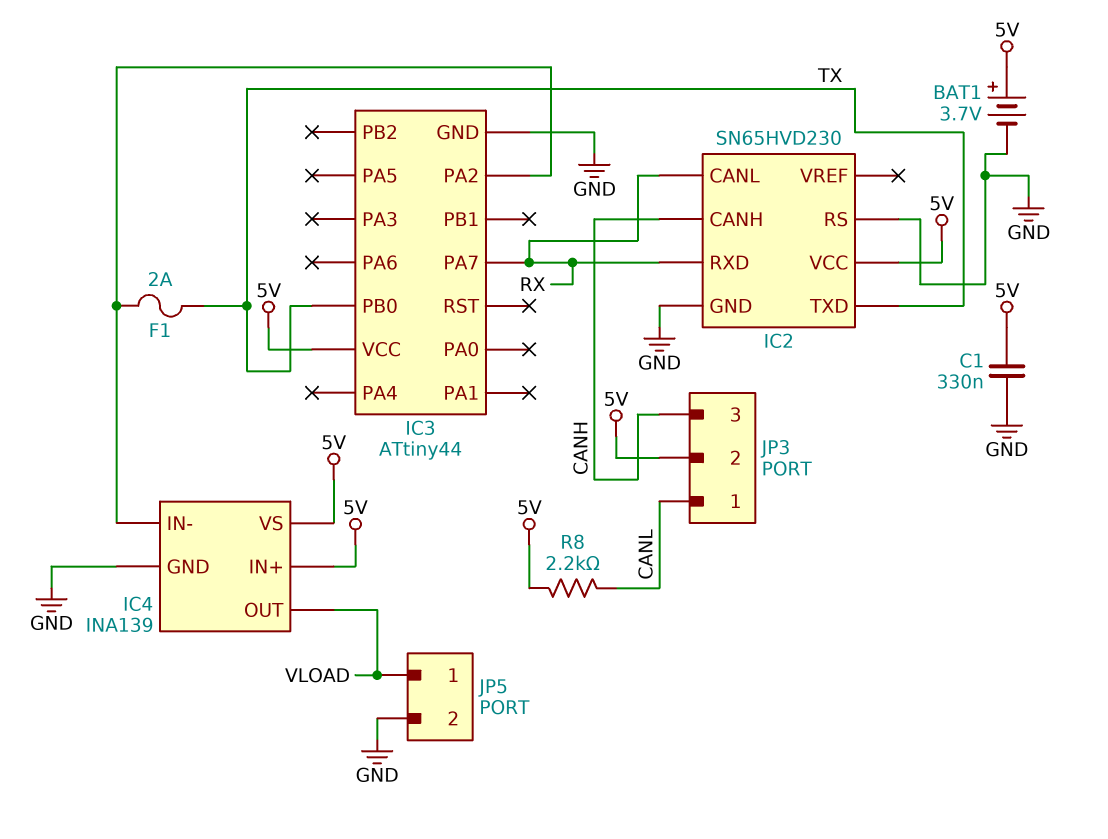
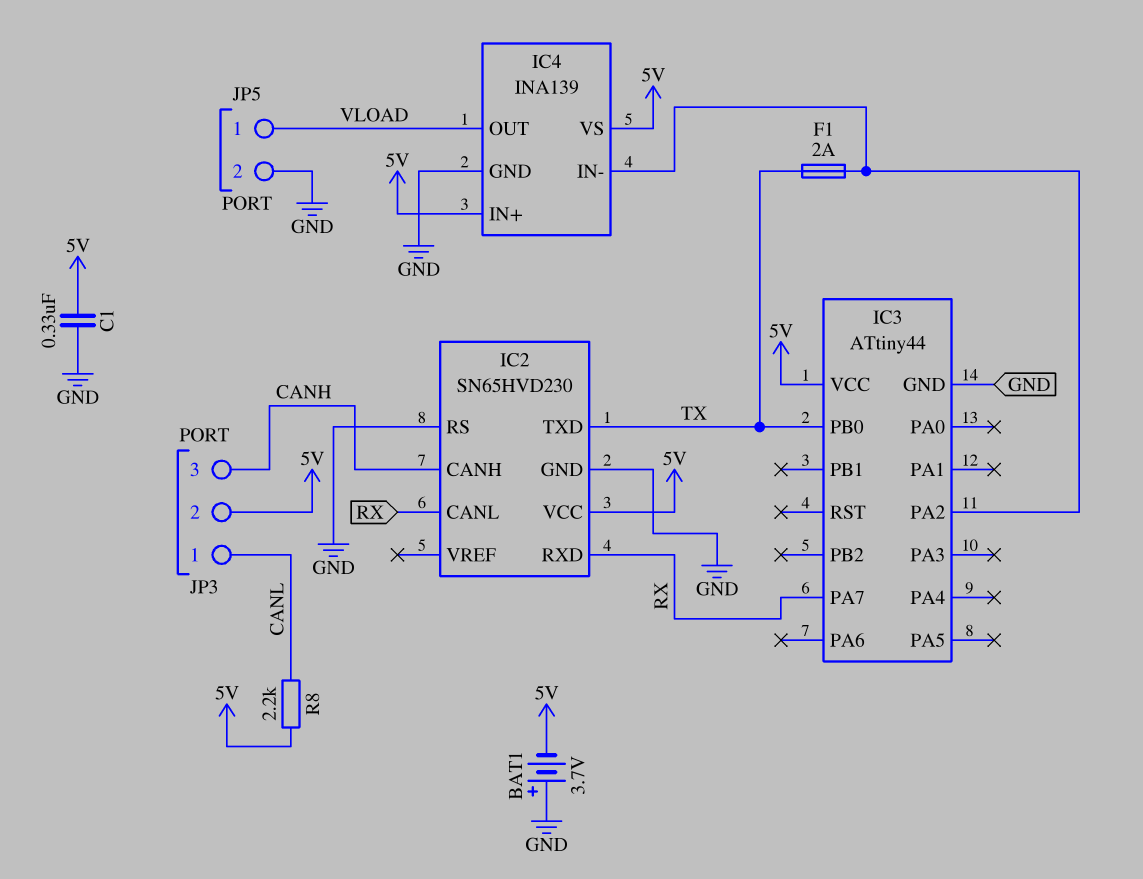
BAT1: 3.7V (plus 5V, minus GND) -> 3.7V (plus GND, minus 5V)

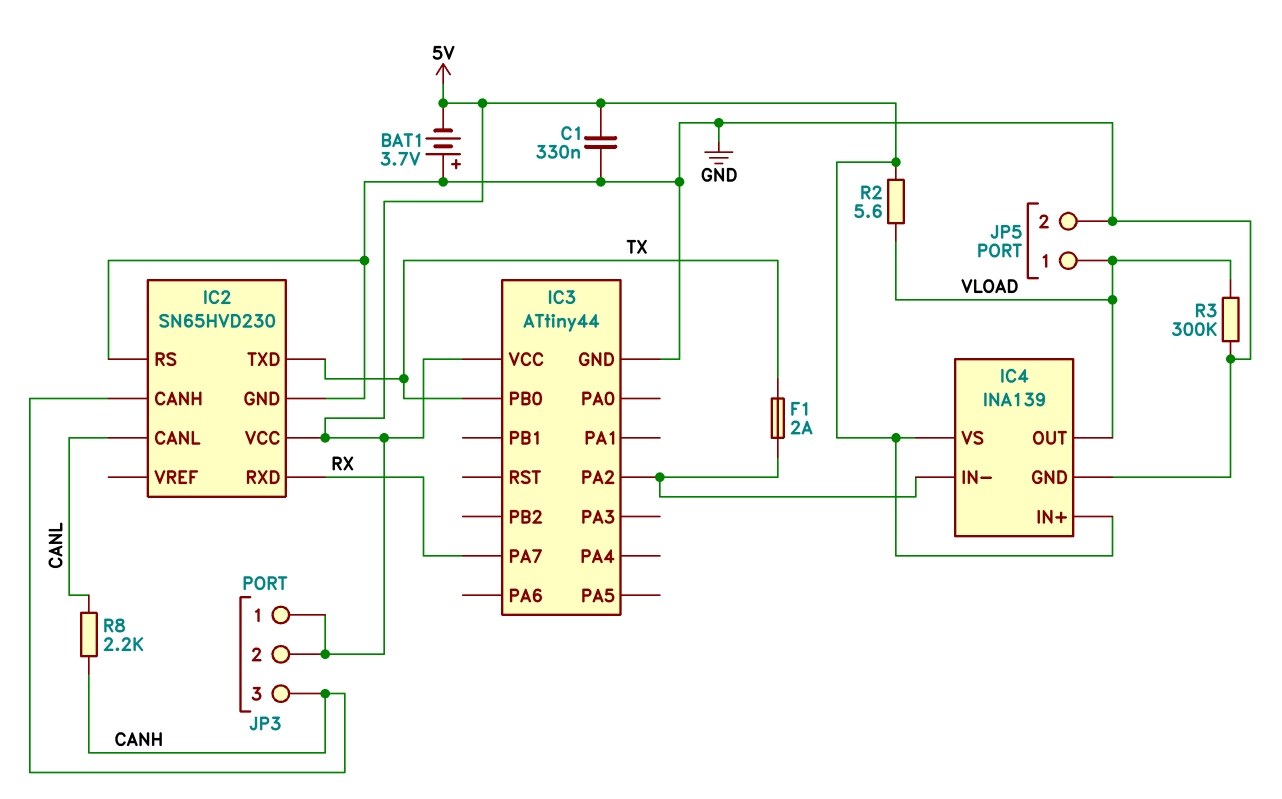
IC2 pin CANL: RX -> CANL
JP3 pin 1: CANL -> 5V
R2: none -> 5.6 (5V, VLOAD)
R3: none -> 300k (GND, VLOAD)
R8: 2.2k (5V, CANL) -> 2.2k (CANH, CANL)

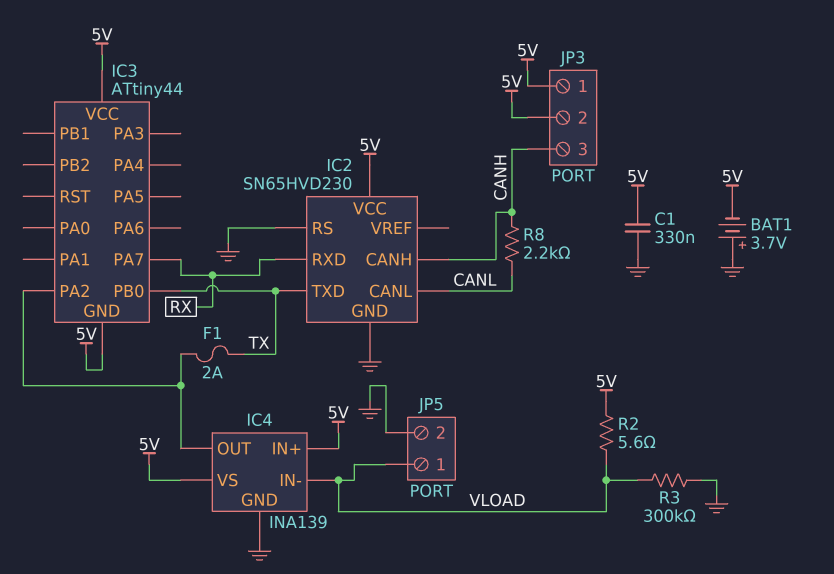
IC3 pin GND: GND -> 5V
IC4 pin IN-: IC3/PA2 -> VLOAD
IC4 pin OUT: VLOAD -> IC3/PA2

